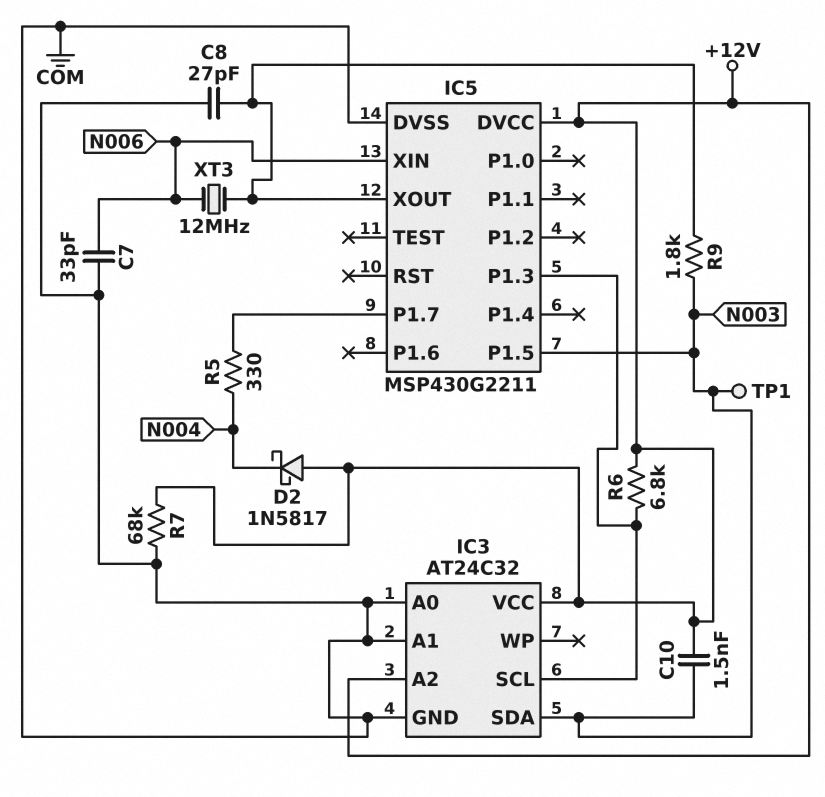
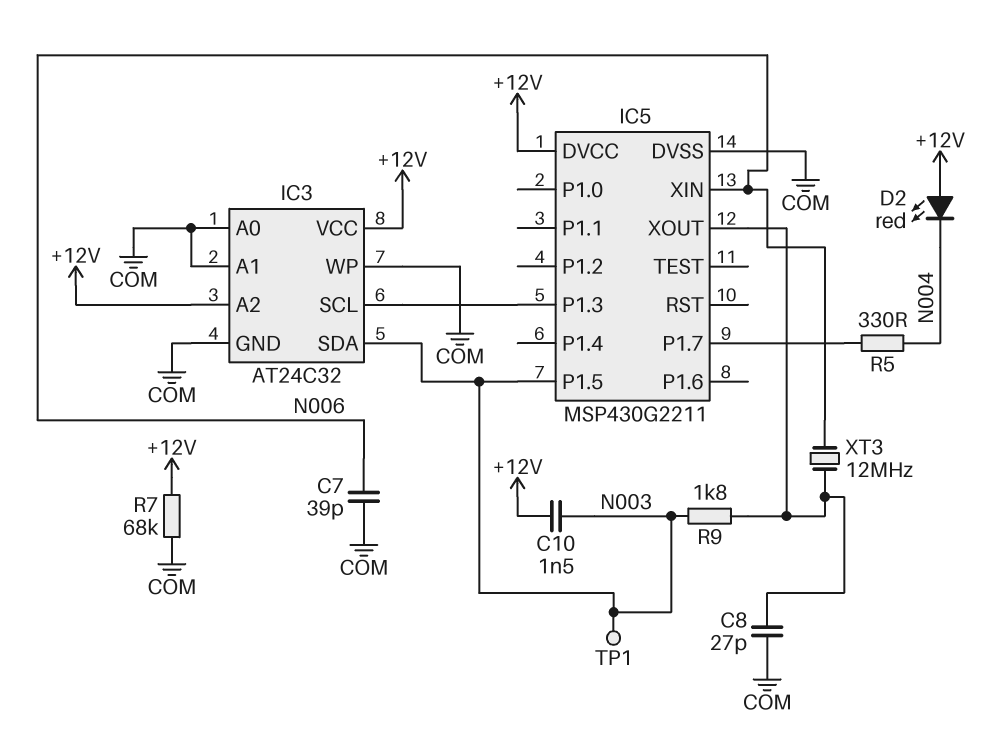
C7: 33pF (COM, N006) -> 39pF (COM, N006)
D2: schottky 1N5817 (A +12V, K N004) -> LED red (A +12V, K N004)
IC3 pin WP: none -> COM
R6: 6.8k (+12V, IC3/SCL) -> none

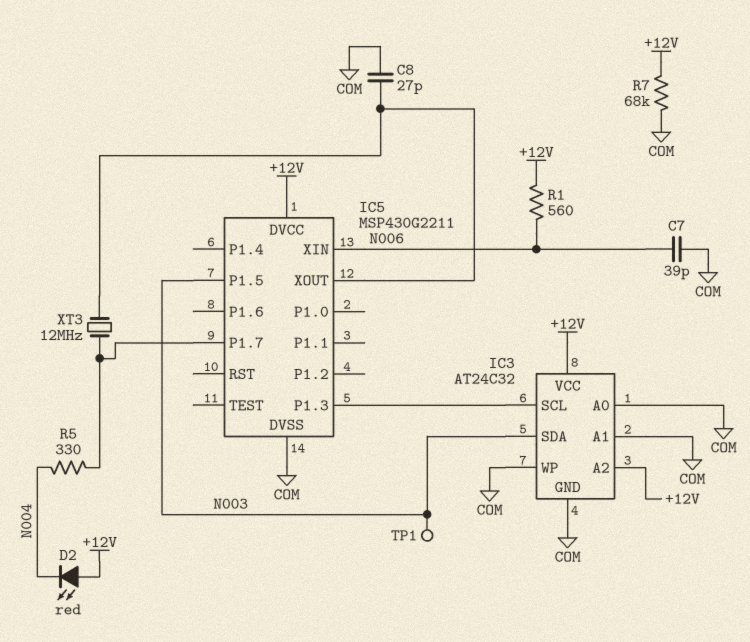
C10: 1.5nF (+12V, N003) -> none
R1: none -> 560 (+12V, N006)
R9: 1.8k (IC5/XOUT, N003) -> none
XT3: 12MHz (IC5/XOUT, N006) -> 12MHz (IC5/P1.7, IC5/XOUT)

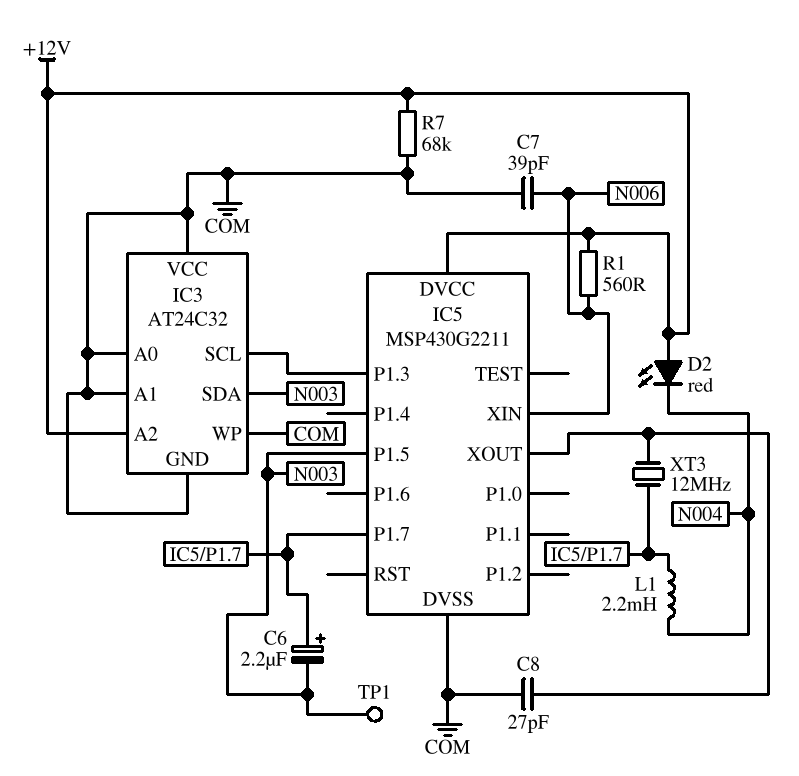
C6: none -> 2.2uF (plus IC5/P1.7, minus N003)
IC3 pin VCC: +12V -> COM
L1: none -> 2.2mH (IC5/P1.7, N004)
R5: 330 (IC5/P1.7, N004) -> none

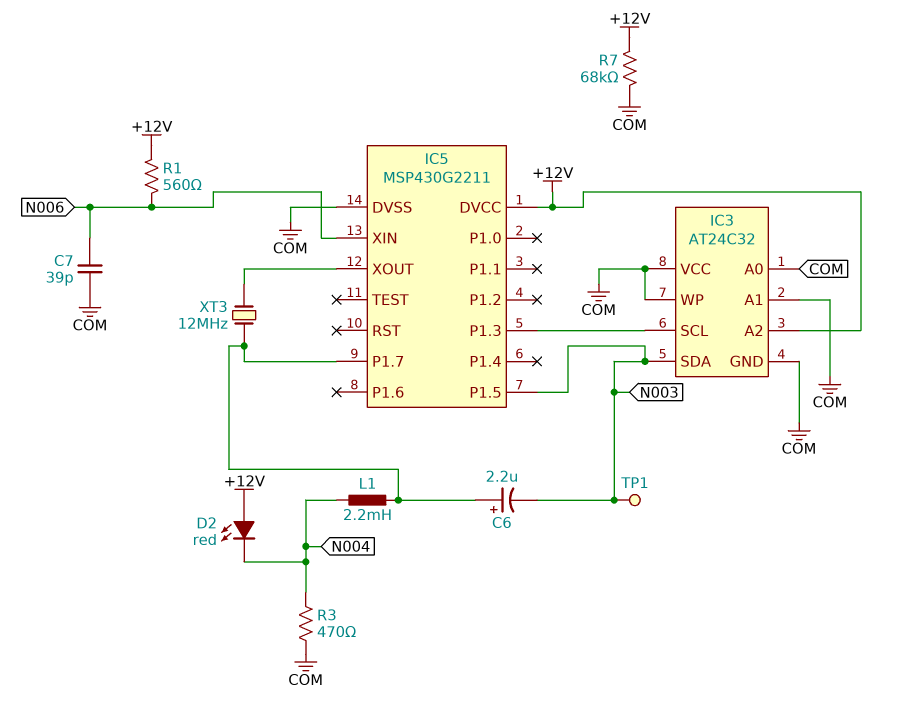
C8: 27pF (COM, IC5/XOUT) -> none
R3: none -> 470 (COM, N004)

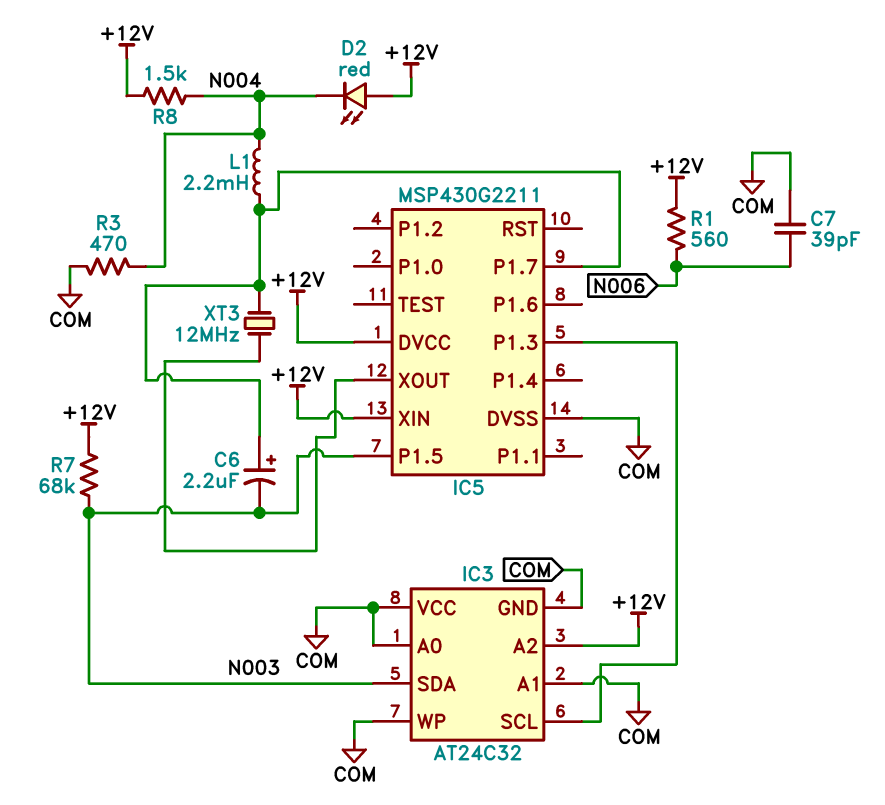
IC5 pin XIN: N006 -> +12V
R7: 68k (+12V, COM) -> 68k (+12V, N003)
R8: none -> 1.5k (+12V, N004)
TP1: test point (N003) -> none

